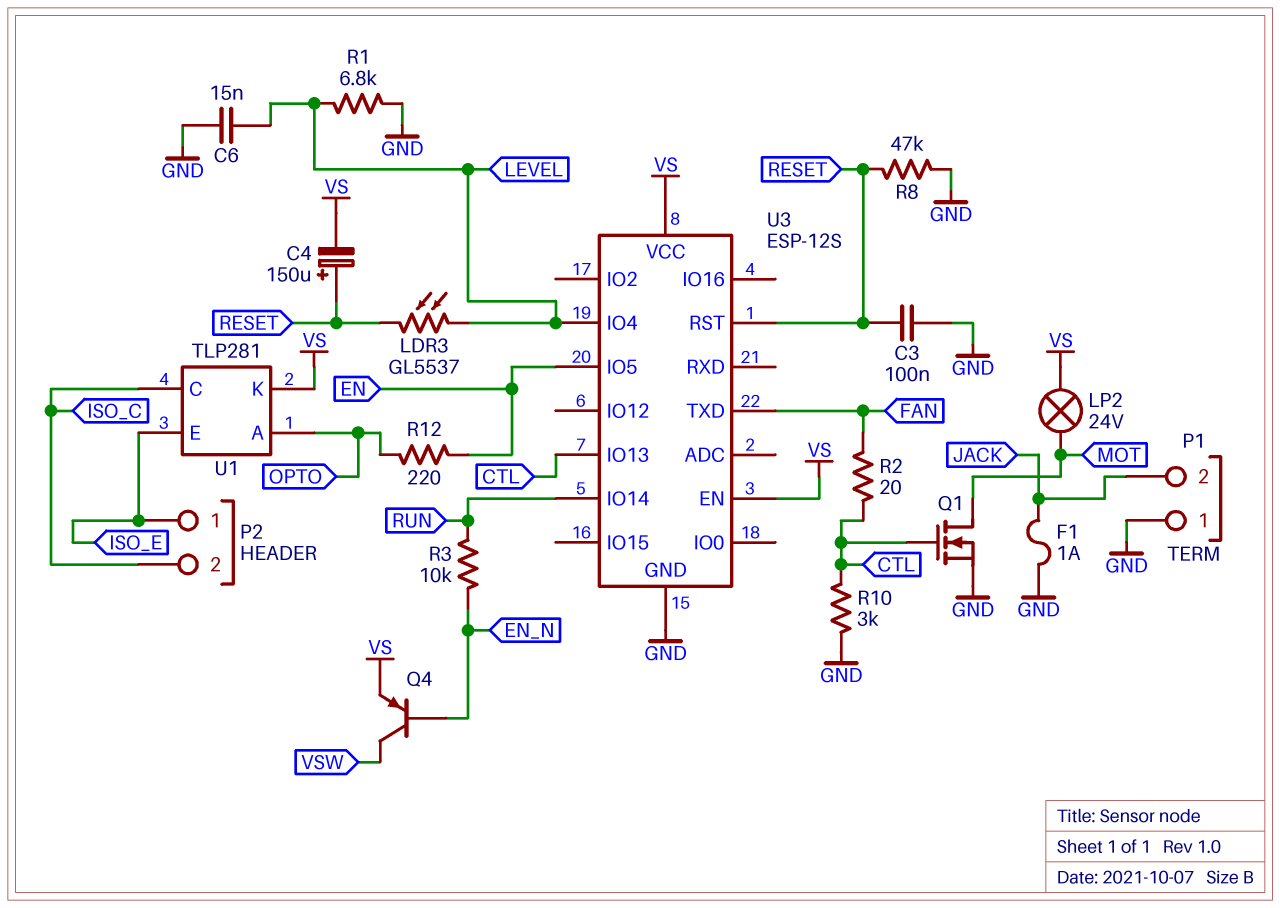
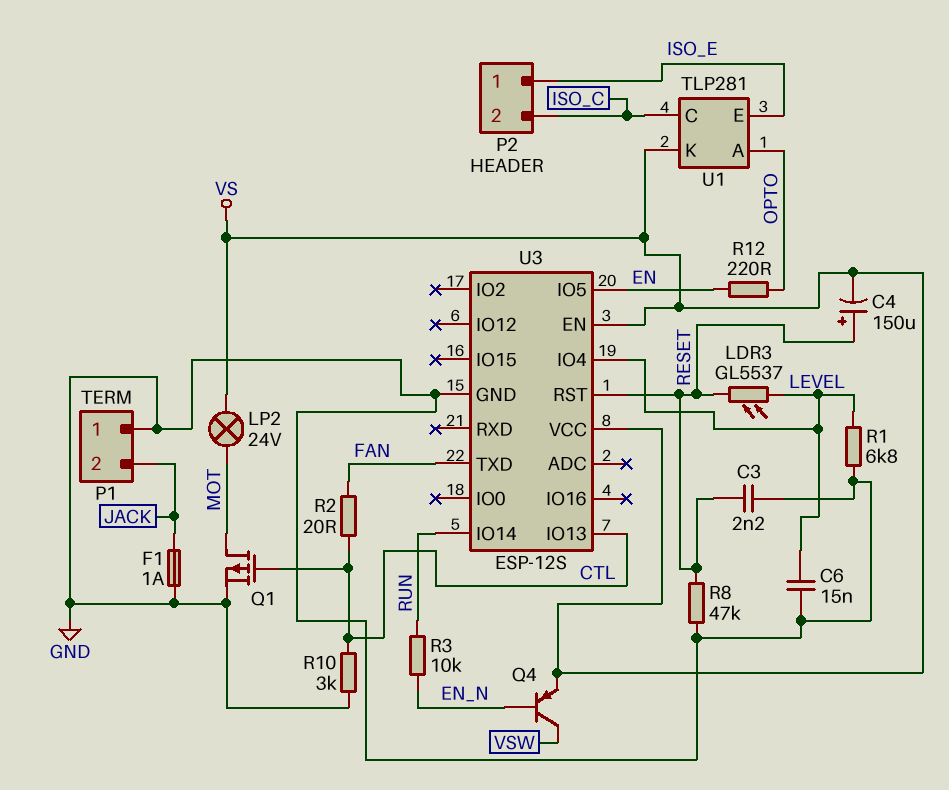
C3: 100nF (GND, RESET) -> 2.2nF (GND, RESET)
Q1: NMOS (G CTL, D MOT, S GND) -> PMOS (G CTL, D MOT, S GND)

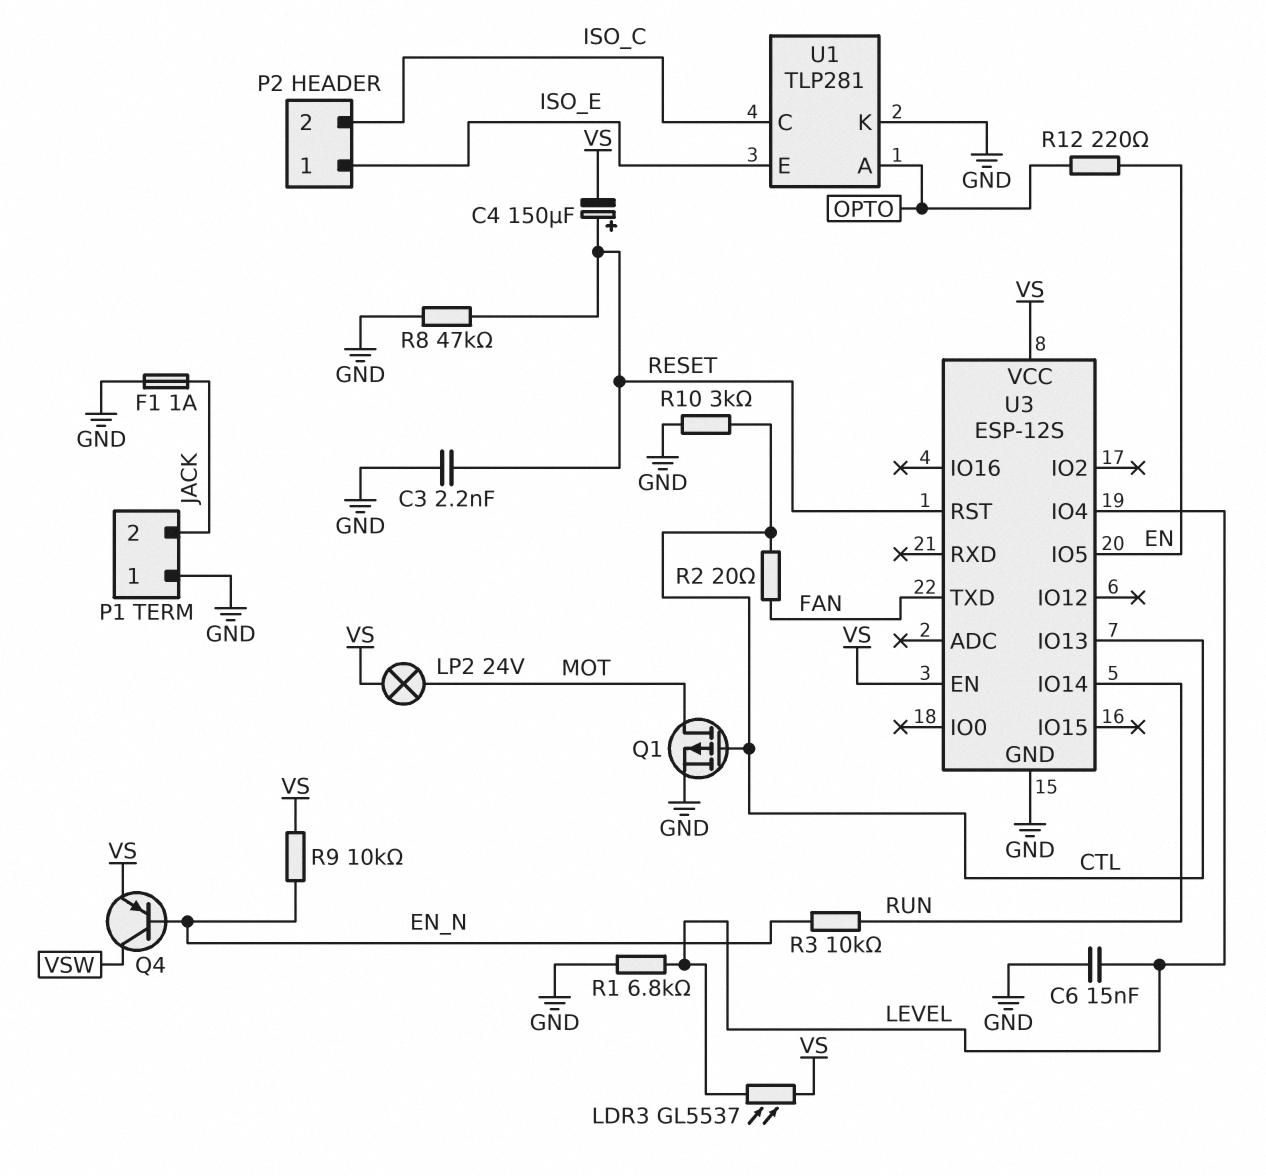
LDR3: GL5537 (LEVEL, RESET) -> GL5537 (LEVEL, VS)
R9: none -> 10k (EN_N, VS)
U1 pin K: VS -> GND

